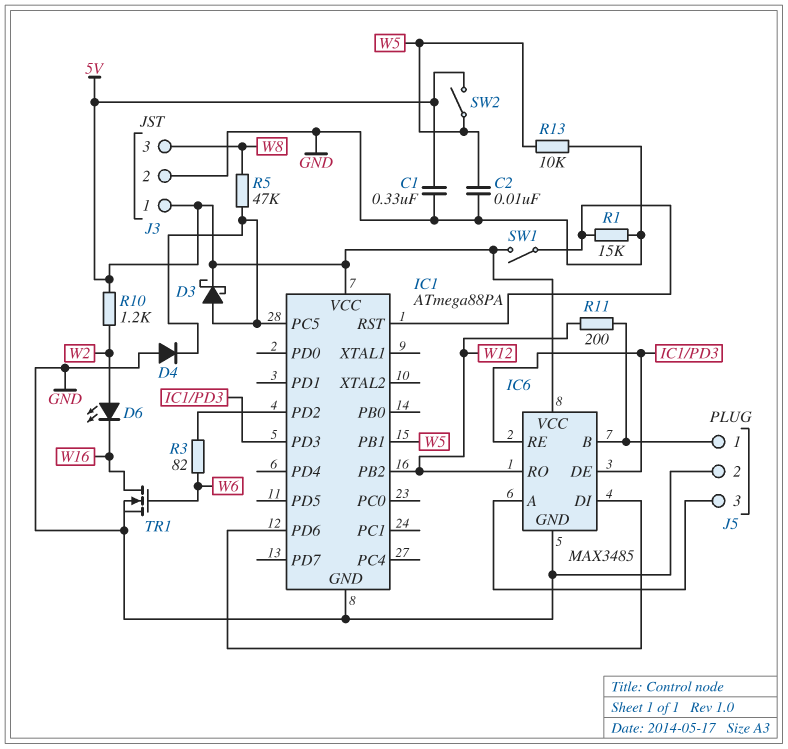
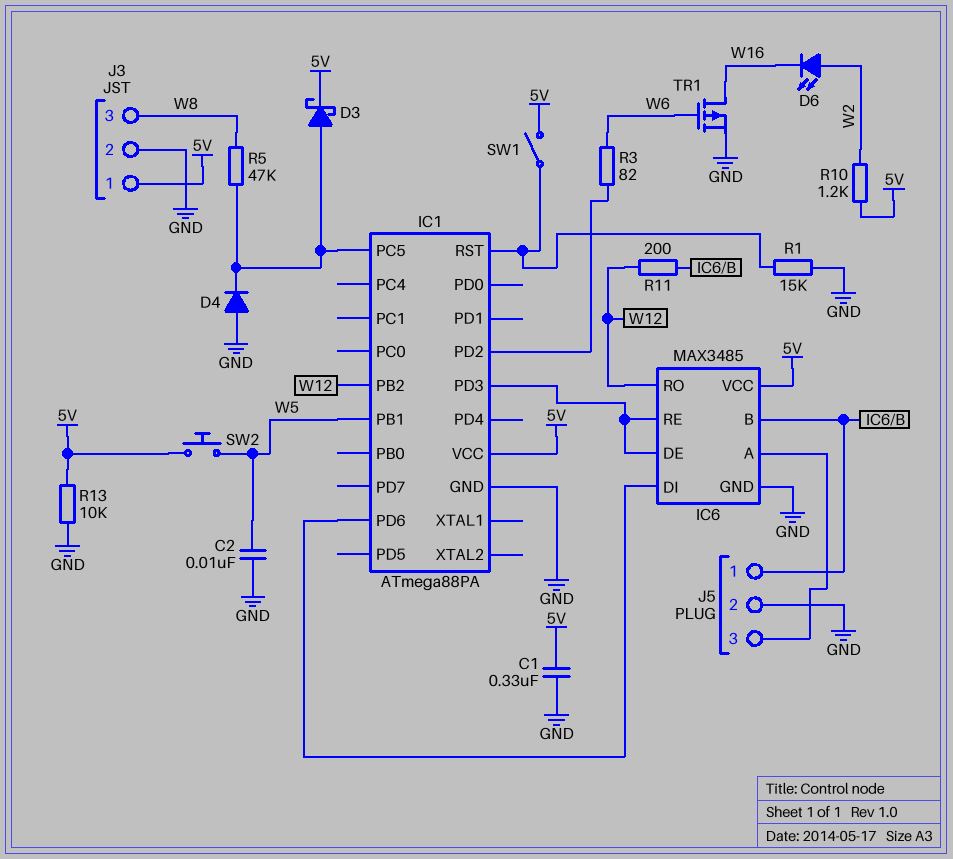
R13: 10k (GND, W5) -> 10k (5V, GND)
SW2: switch (5V, W5) -> button (5V, W5)
TR1: NMOS (G W6, D W16, S GND) -> PMOS (G W6, D W16, S GND)

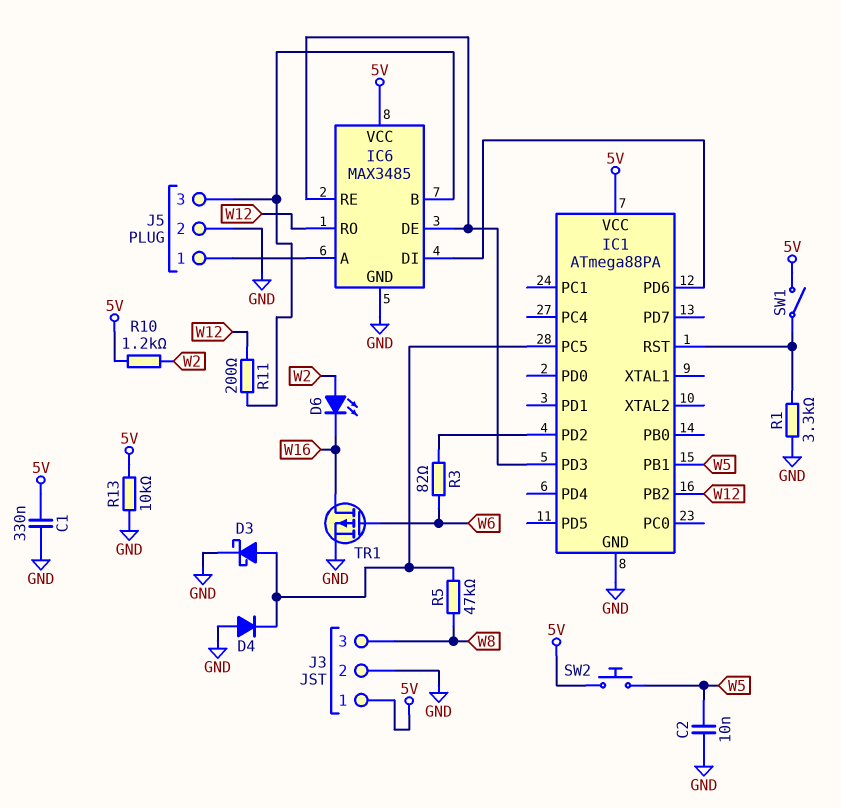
D3: schottky (A IC1/PC5, K 5V) -> schottky (A IC1/PC5, K GND)
J5 pin 1: IC6/B -> IC6/A
J5 pin 3: IC6/A -> IC6/B
R1: 15k (GND, IC1/RST) -> 3.3k (GND, IC1/RST)

